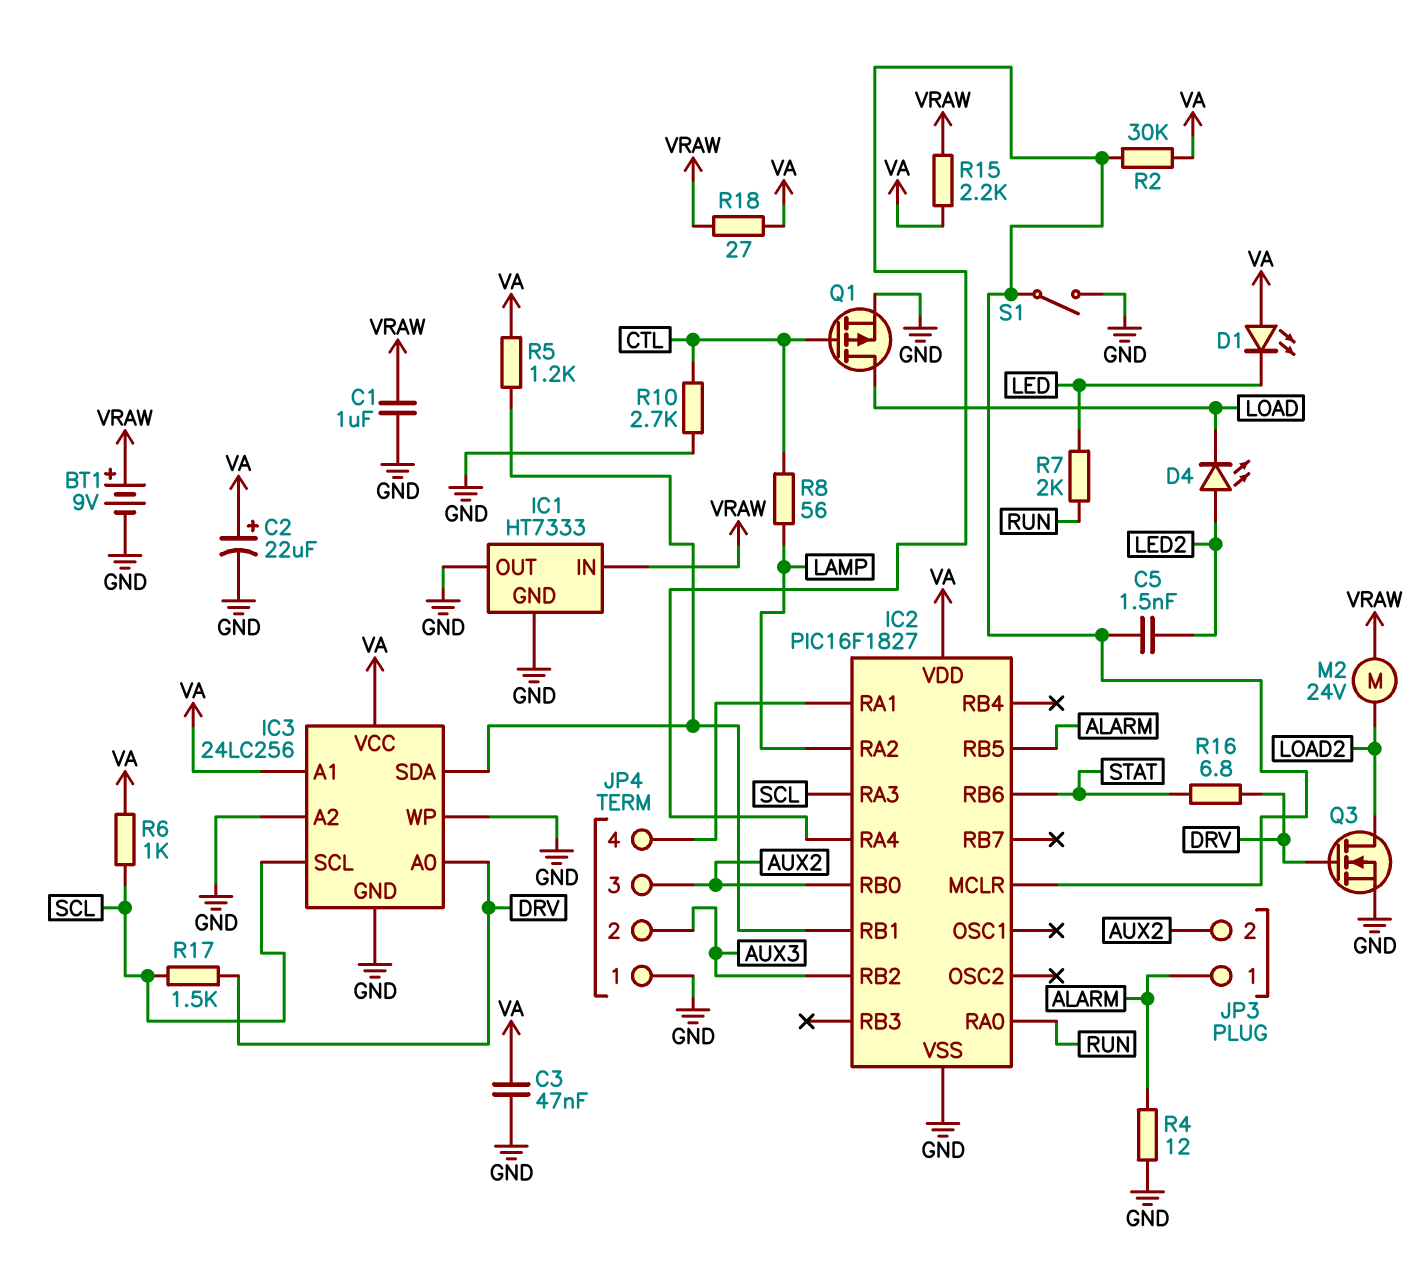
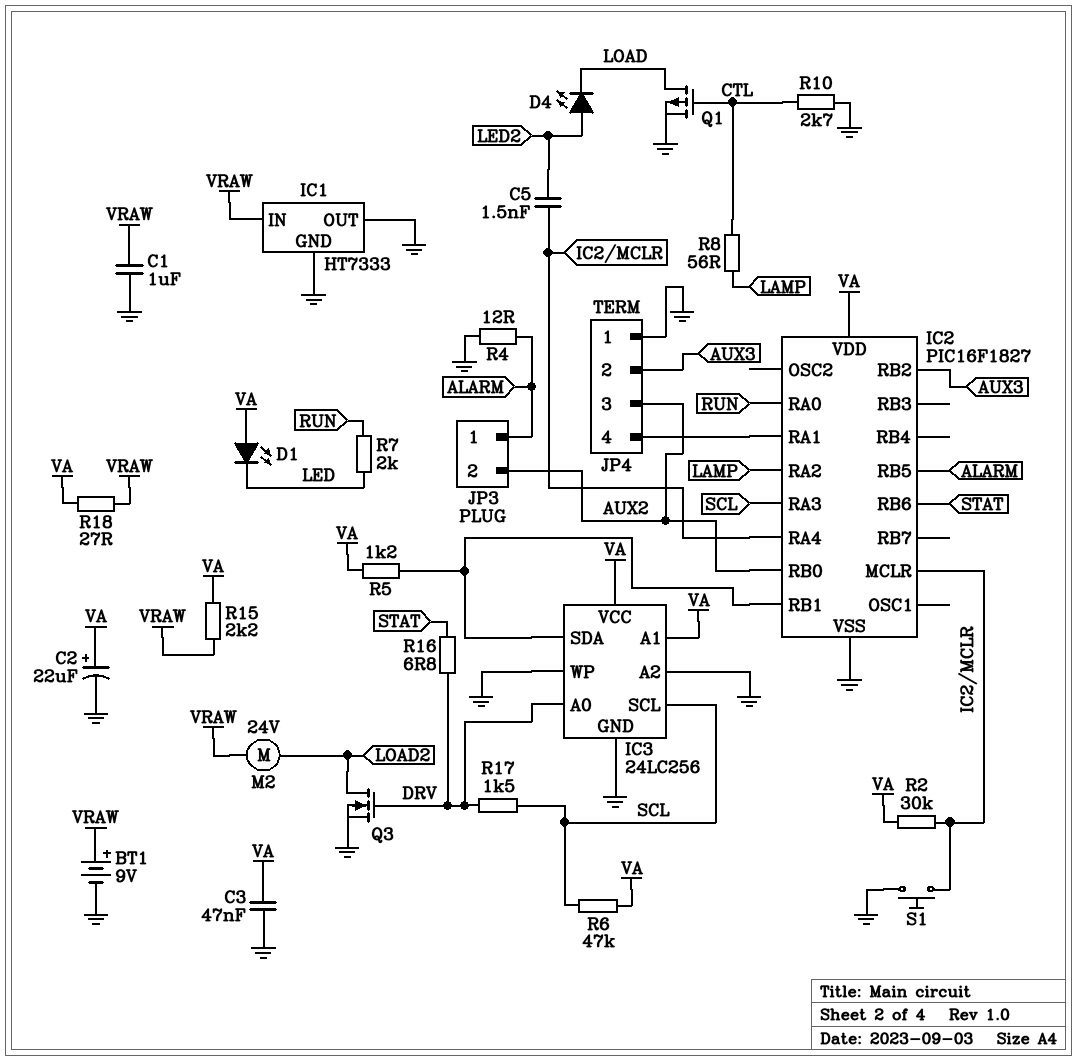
R6: 1k (SCL, VA) -> 47k (SCL, VA)
S1: switch (GND, IC2/MCLR) -> button (GND, IC2/MCLR)

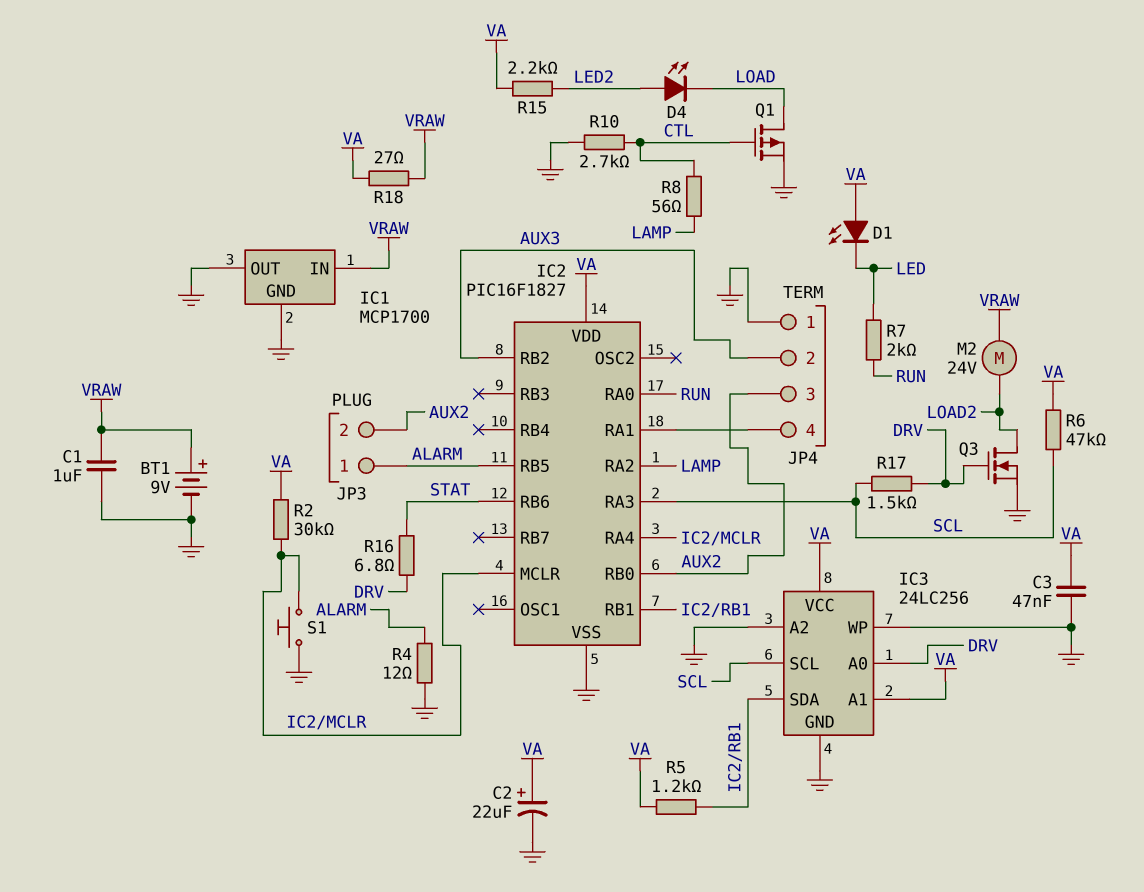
C5: 1.5nF (IC2/MCLR, LED2) -> none
IC1: HT7333 -> MCP1700
R15: 2.2k (VA, VRAW) -> 2.2k (LED2, VA)

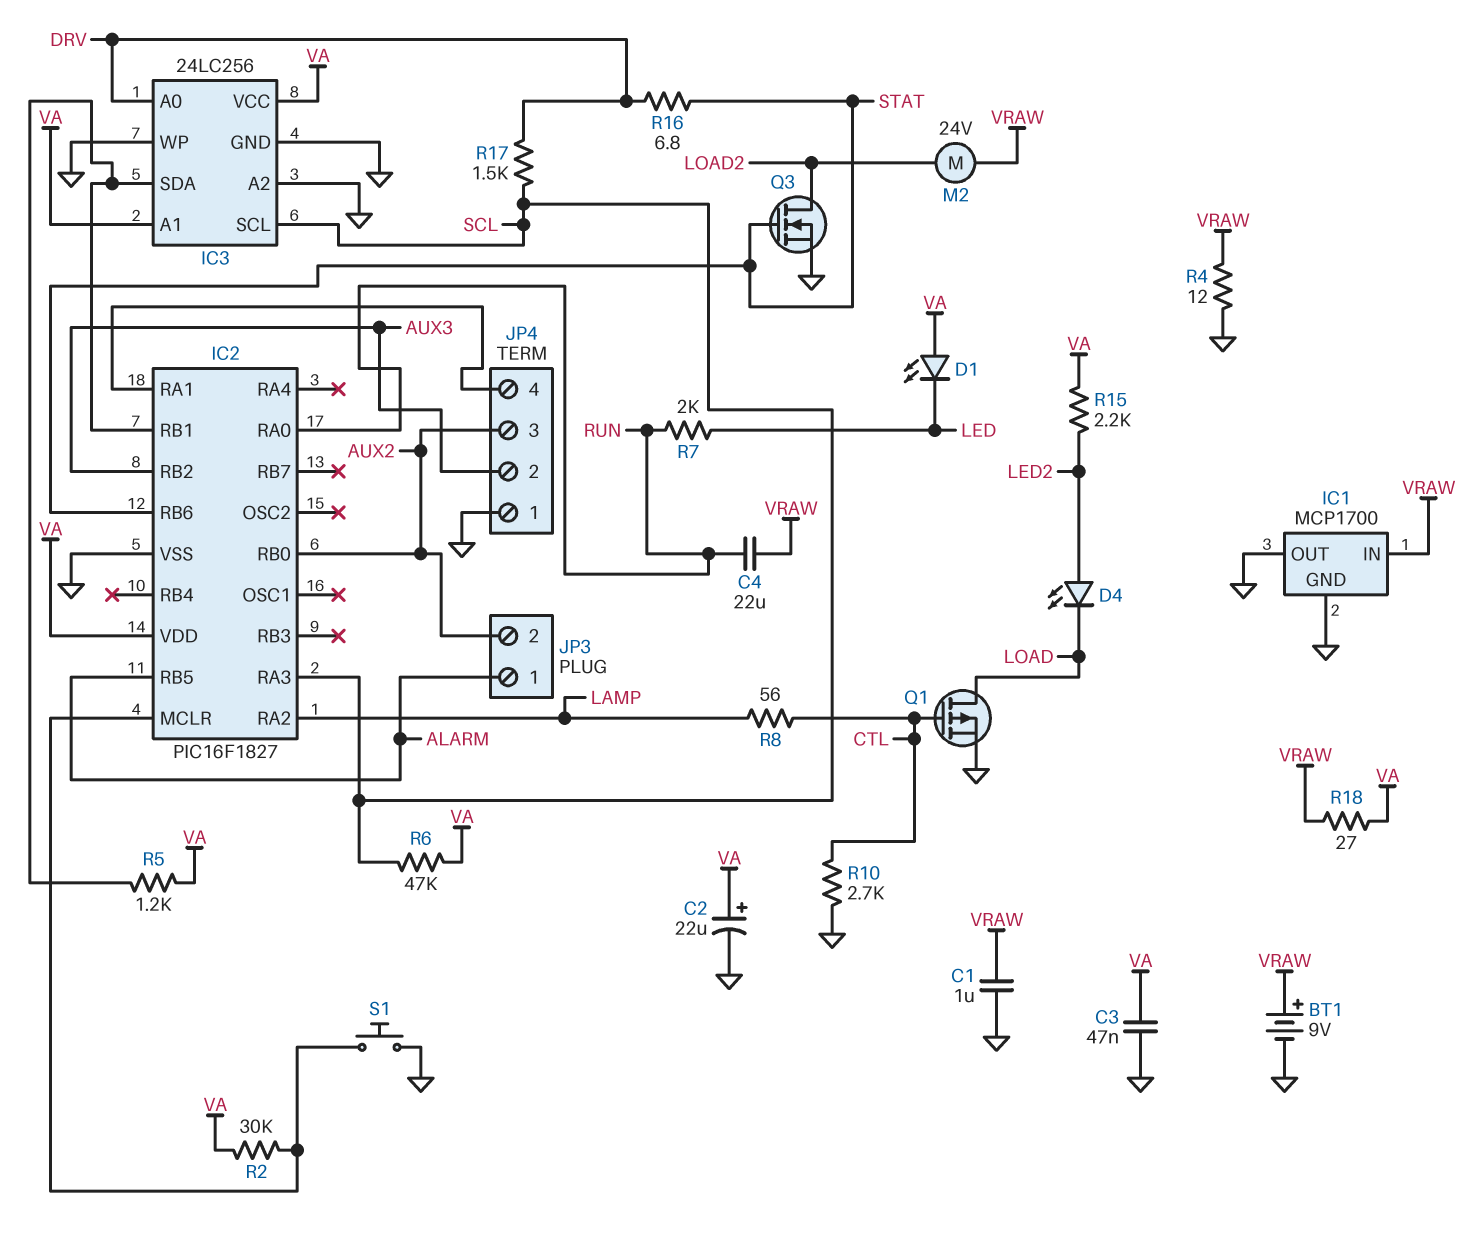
C4: none -> 22uF (RUN, VRAW)
IC2 pin RA4: IC2/MCLR -> none
Q3: NMOS (G DRV, D LOAD2, S GND) -> NMOS (G STAT, D LOAD2, S GND)
R4: 12 (ALARM, GND) -> 12 (GND, VRAW)

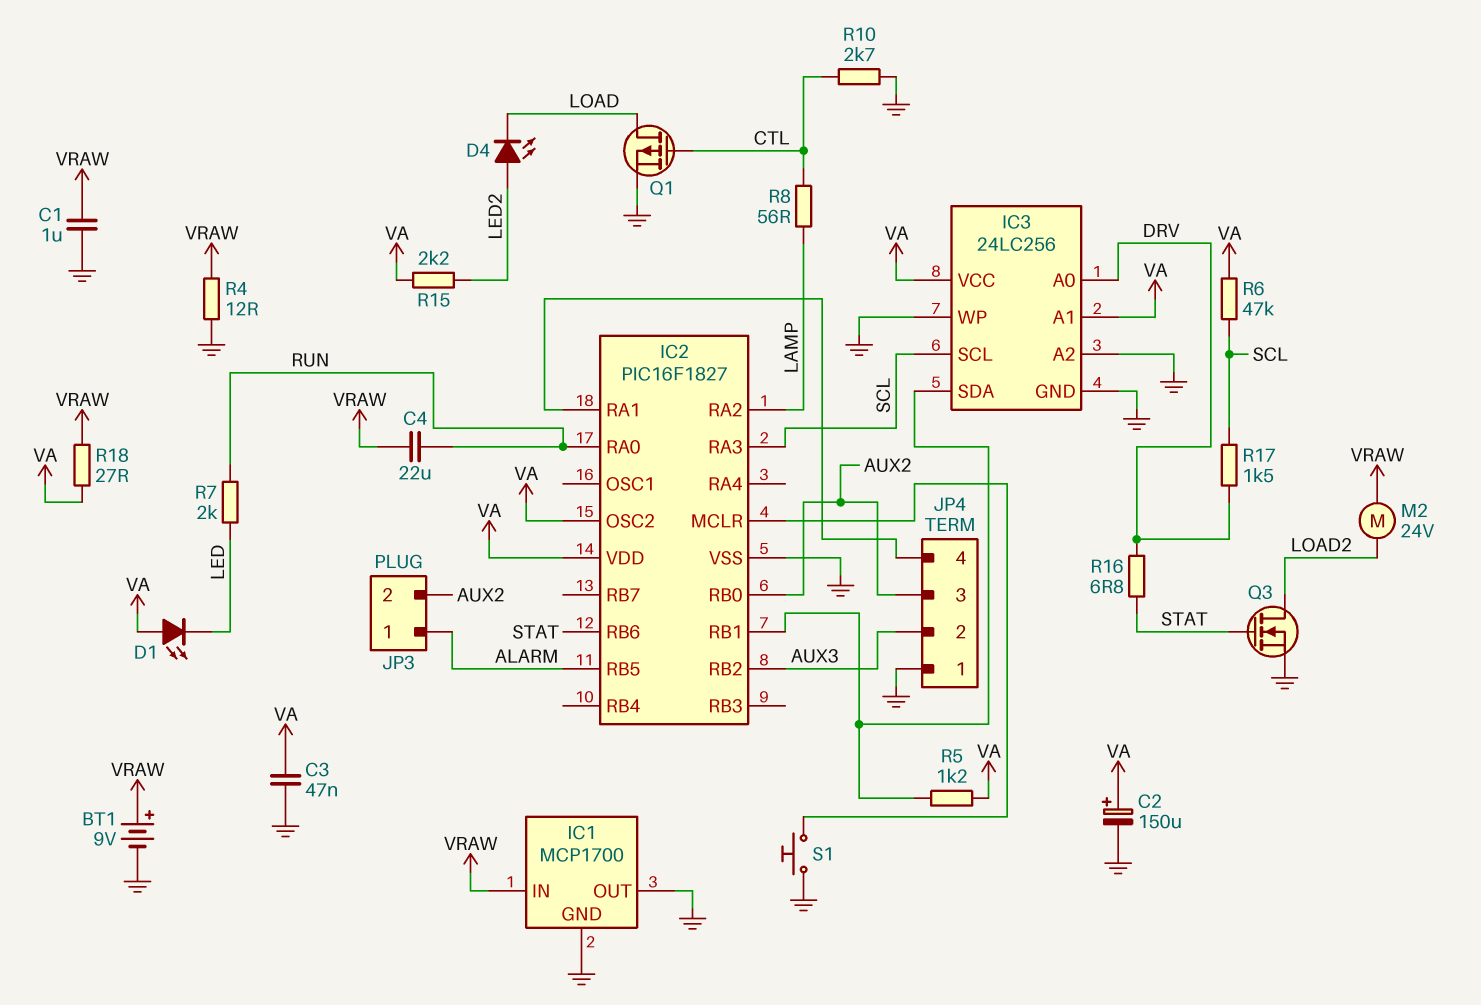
C2: 22uF (plus VA, minus GND) -> 150uF (plus VA, minus GND)
IC2 pin OSC2: none -> VA
R2: 30k (IC2/MCLR, VA) -> none

